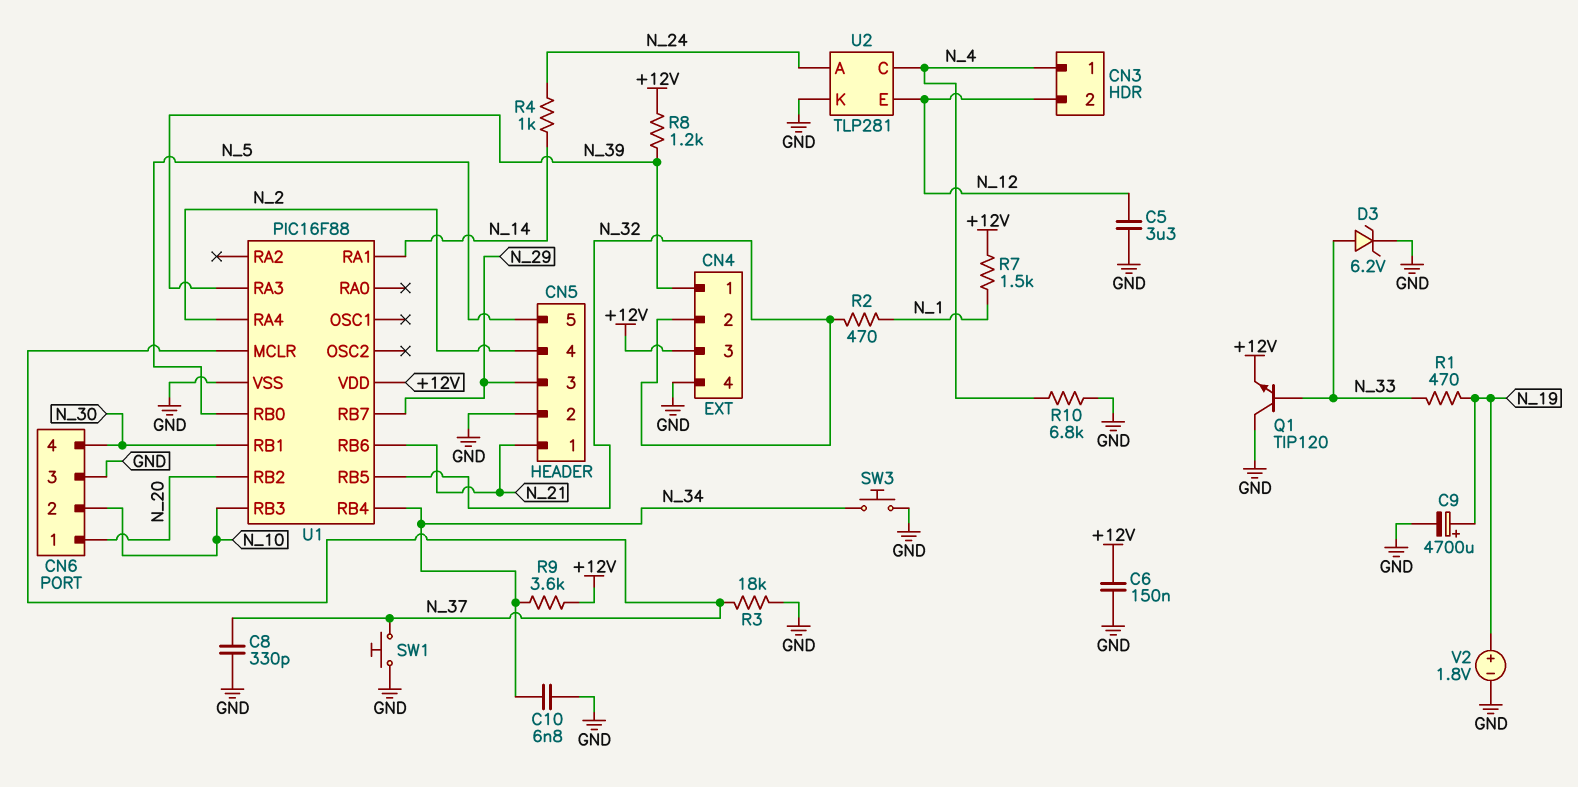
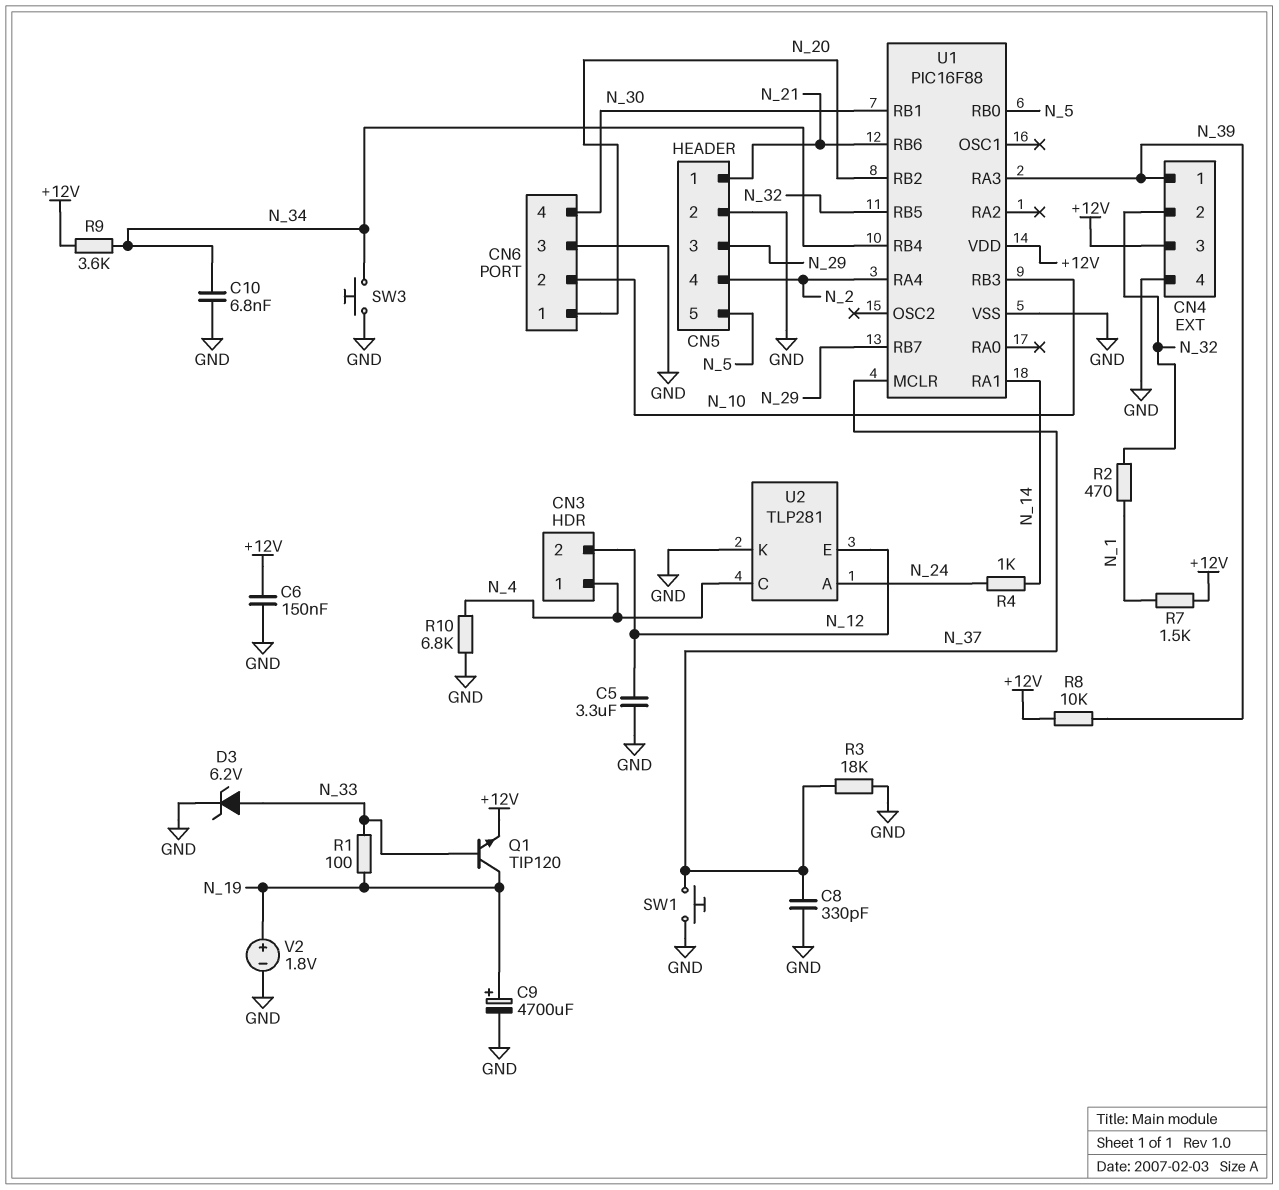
Q1: NPN TIP120 (B N_33, C GND, E +12V) -> NPN TIP120 (B N_33, C N_19, E +12V)
R1: 470 (N_19, N_33) -> 100 (N_19, N_33)
R8: 1.2k (+12V, N_39) -> 10k (+12V, N_39)

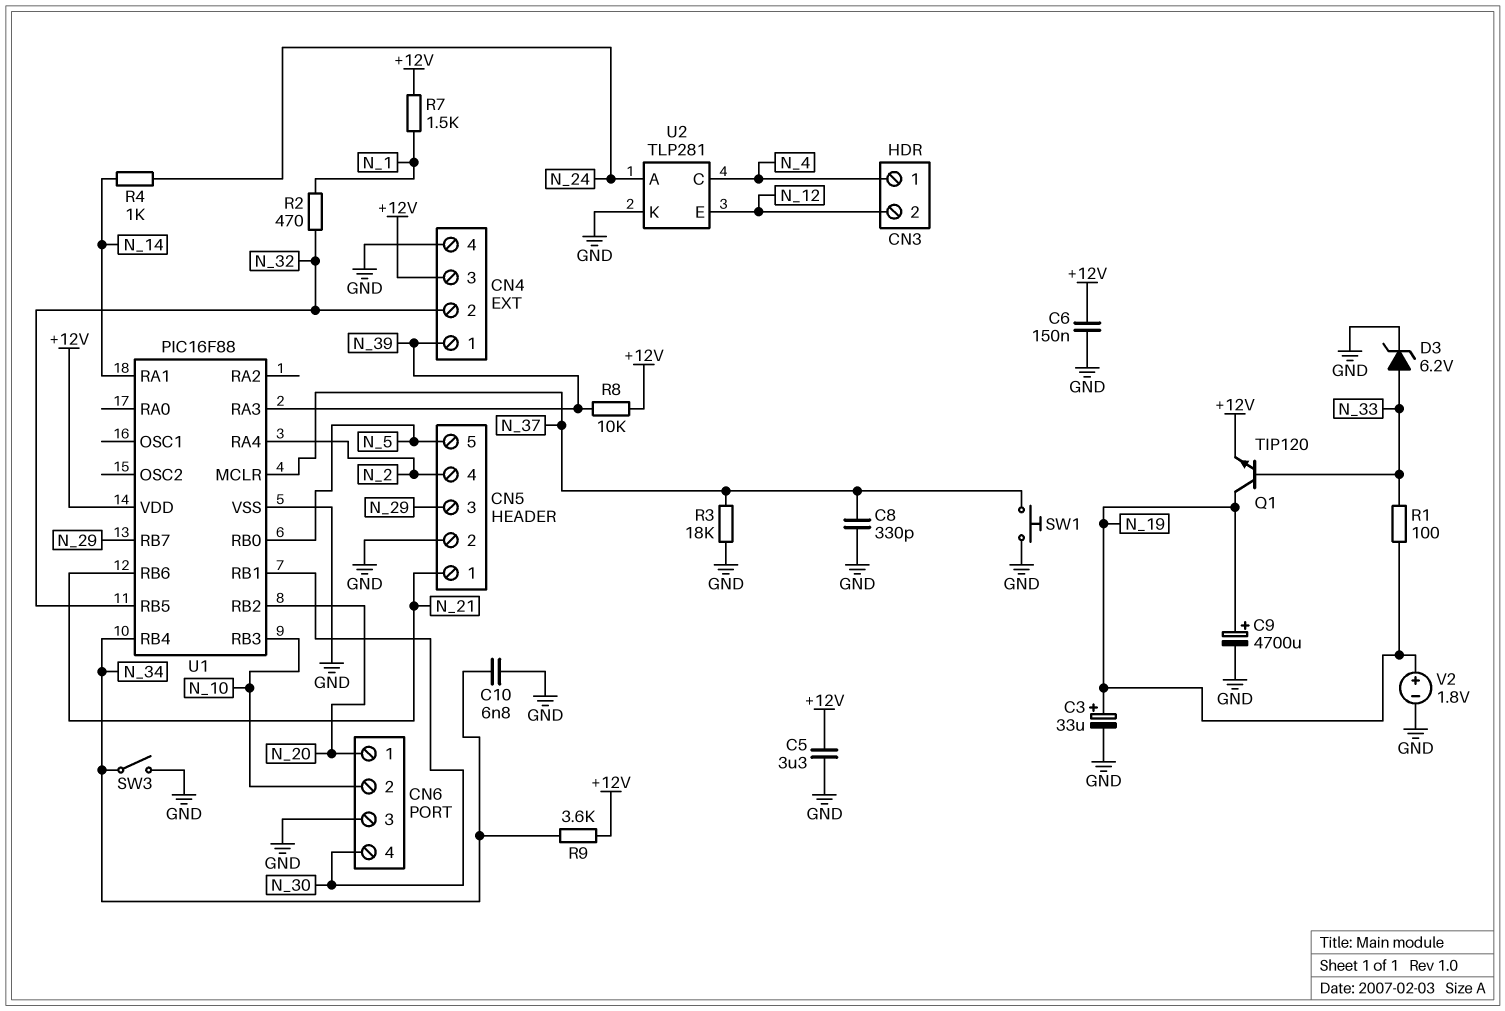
C3: none -> 33uF (plus N_19, minus GND)
C5: 3.3uF (GND, N_12) -> 3.3uF (+12V, GND)
R10: 6.8k (GND, N_4) -> none
SW3: button (GND, N_34) -> switch (GND, N_34)

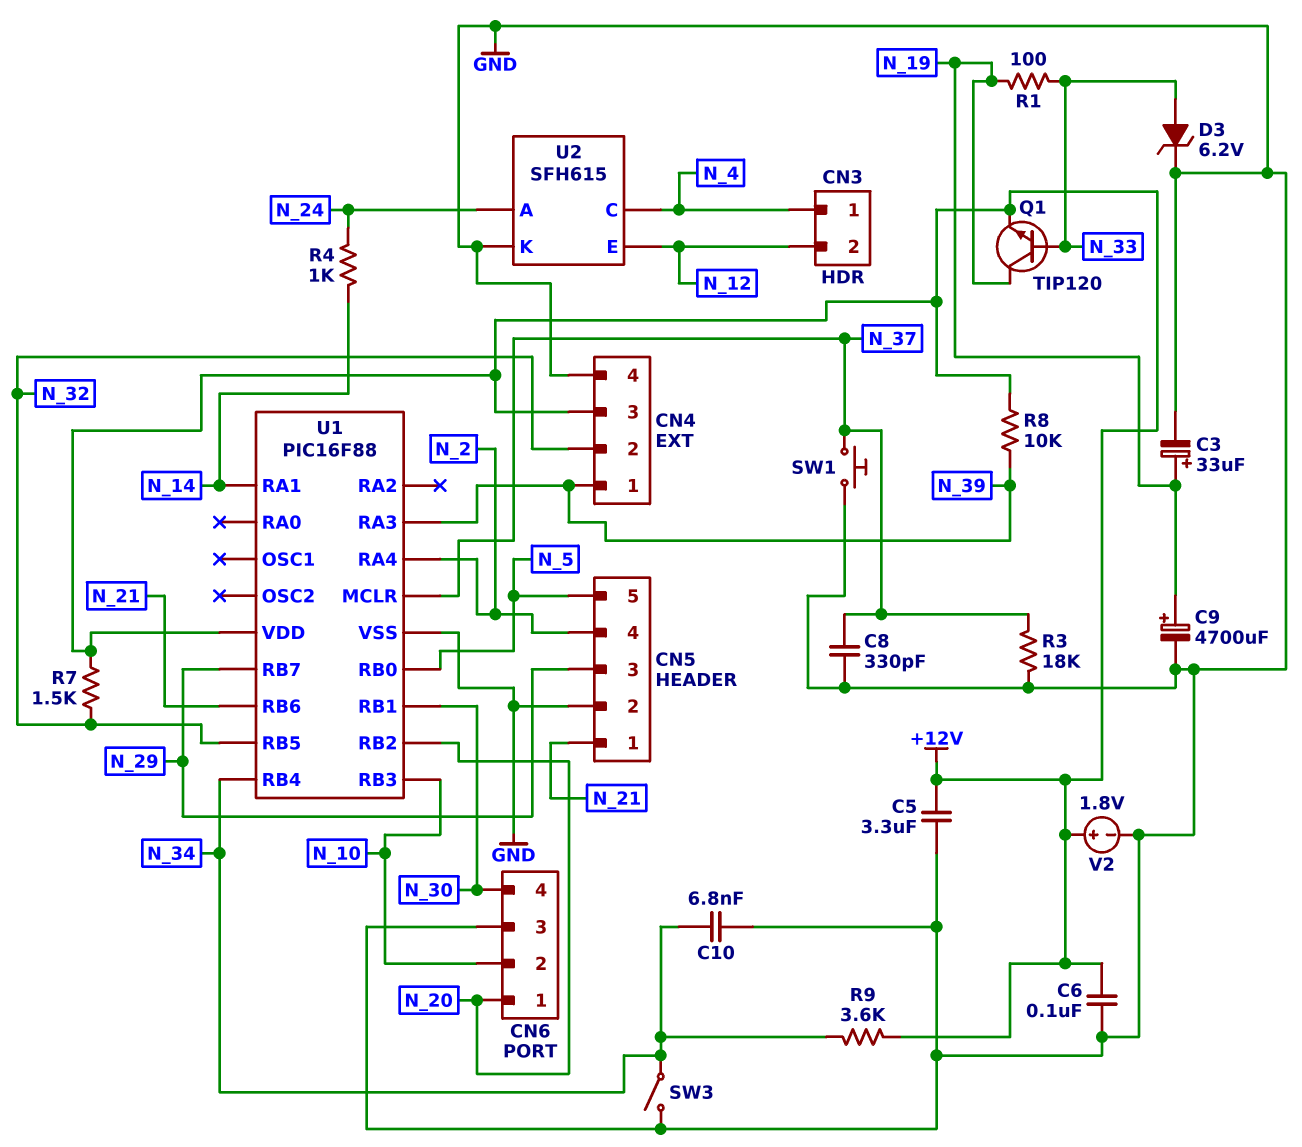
C6: 150nF (+12V, GND) -> 100nF (+12V, GND)
R2: 470 (N_1, N_32) -> none
R7: 1.5k (+12V, N_1) -> 1.5k (+12V, N_32)
U2: TLP281 -> SFH615
V2: 1.8V (plus N_19, minus GND) -> 1.8V (plus +12V, minus GND)

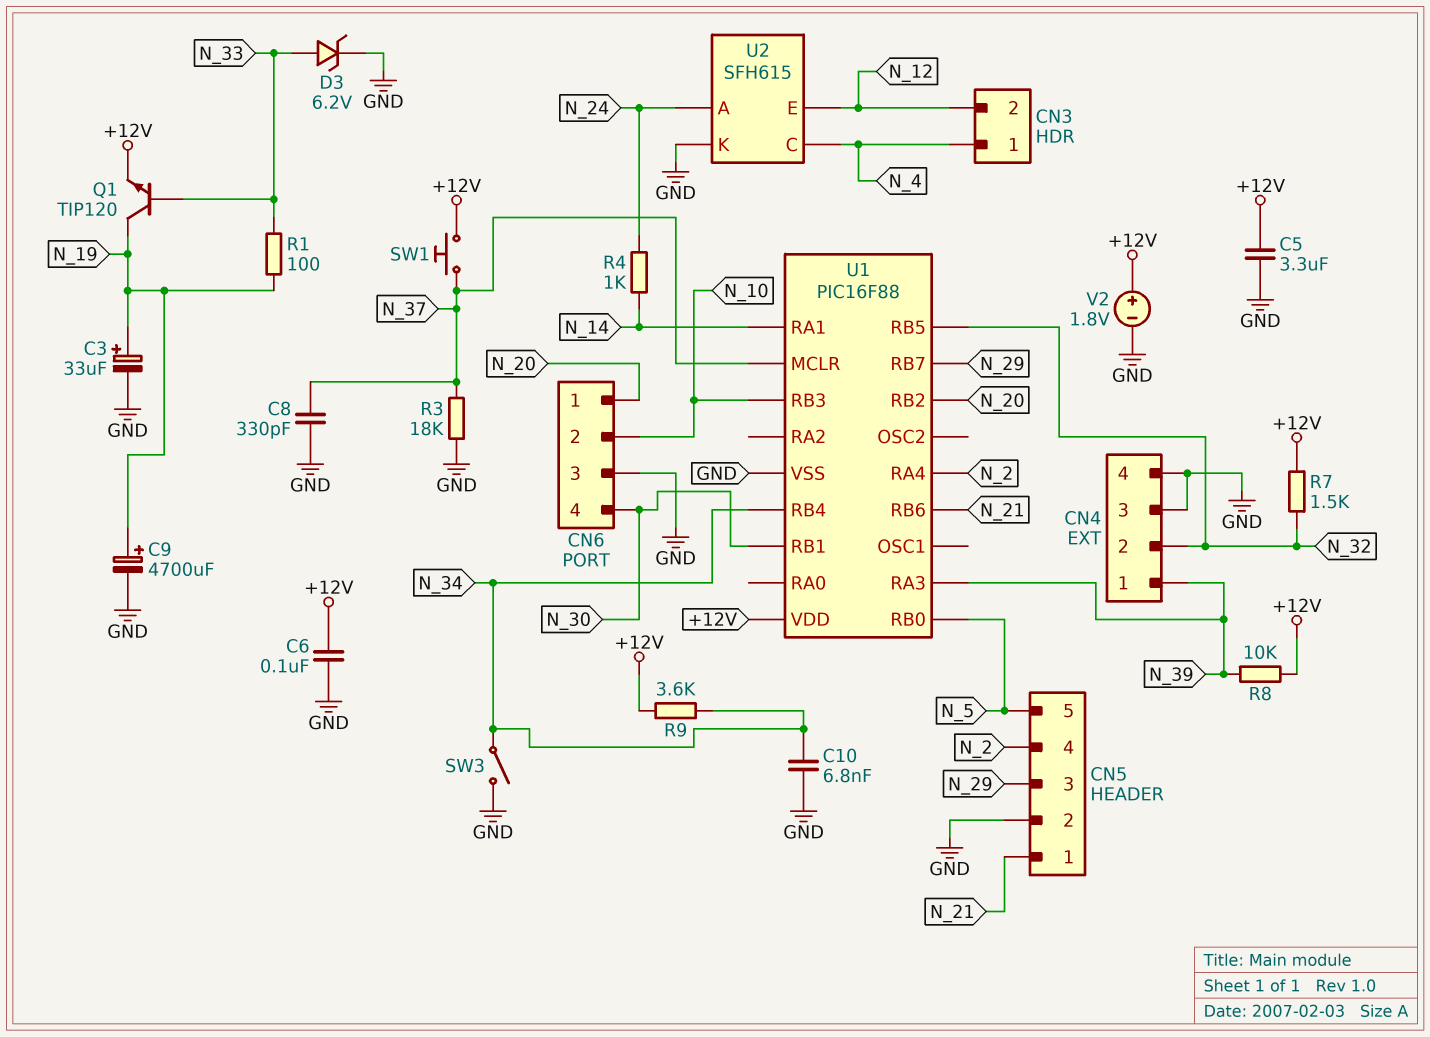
CN4 pin 3: +12V -> GND
SW1: button (GND, N_37) -> button (+12V, N_37)

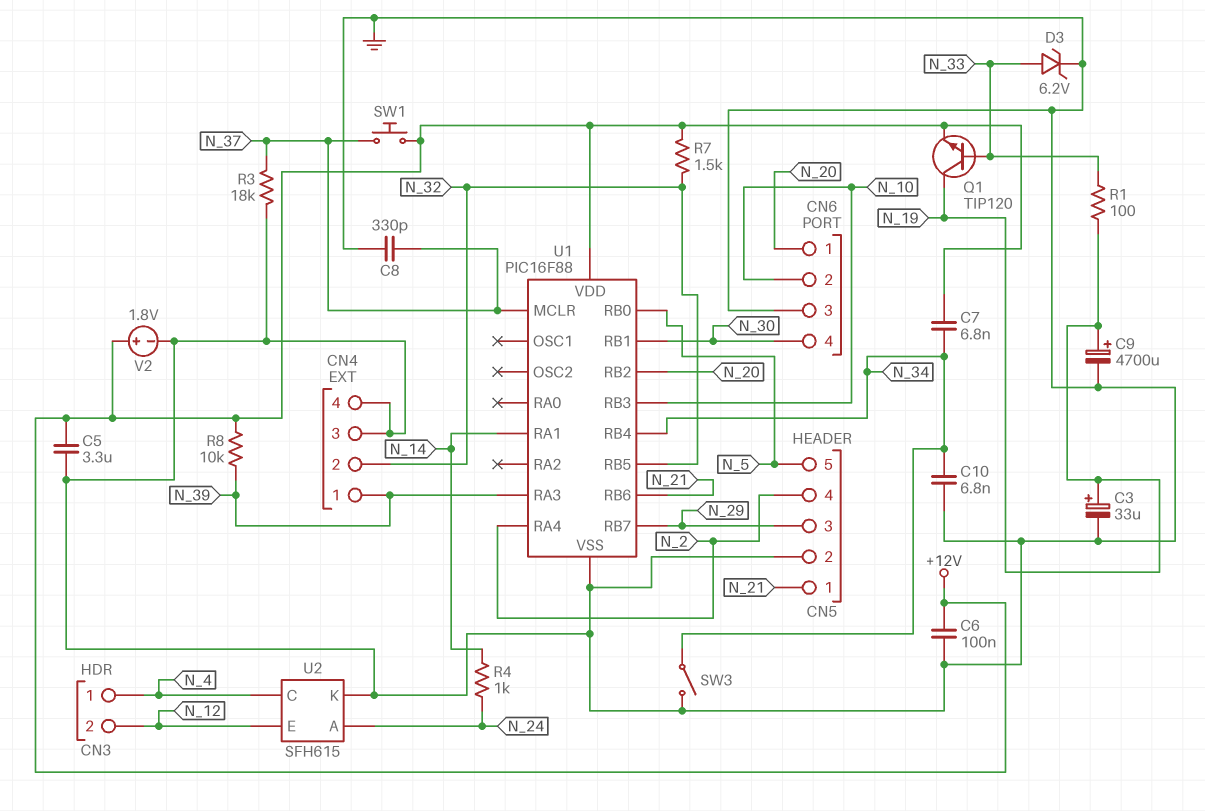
C7: none -> 6.8nF (+12V, N_34)
R9: 3.6k (+12V, N_34) -> none

